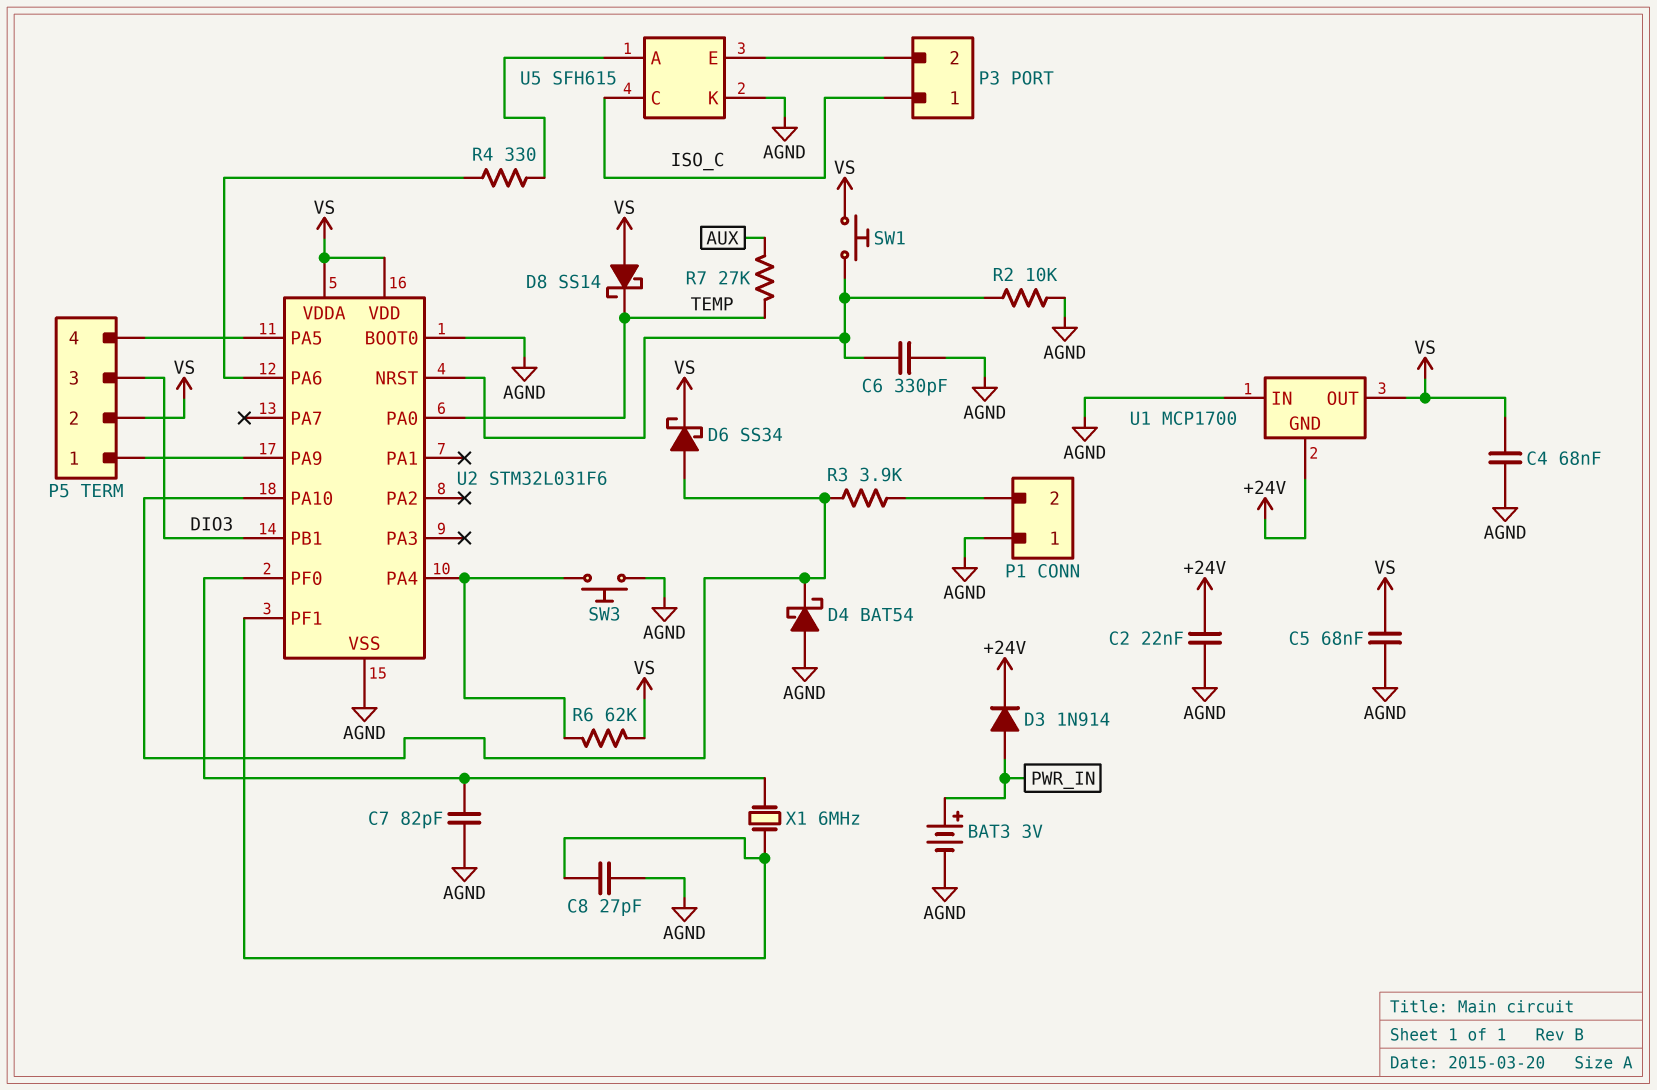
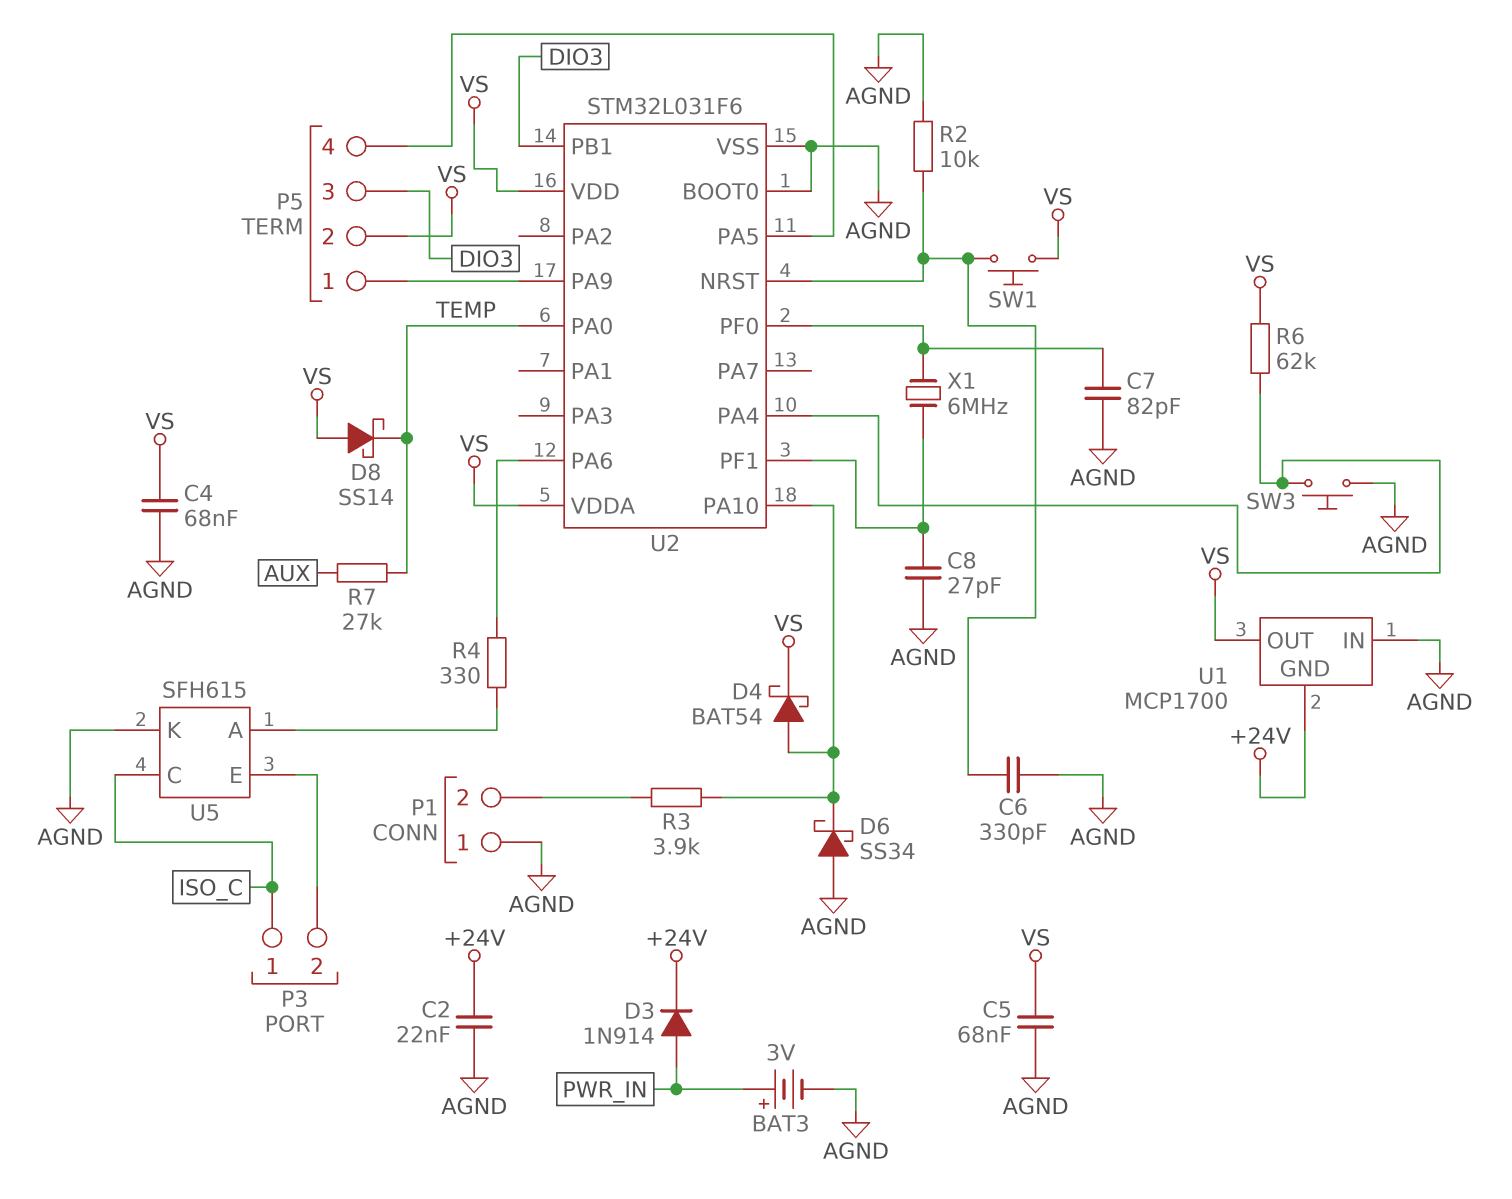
D4: schottky BAT54 (A AGND, K U2/PA10) -> schottky BAT54 (A U2/PA10, K VS)
D6: schottky SS34 (A U2/PA10, K VS) -> schottky SS34 (A AGND, K U2/PA10)

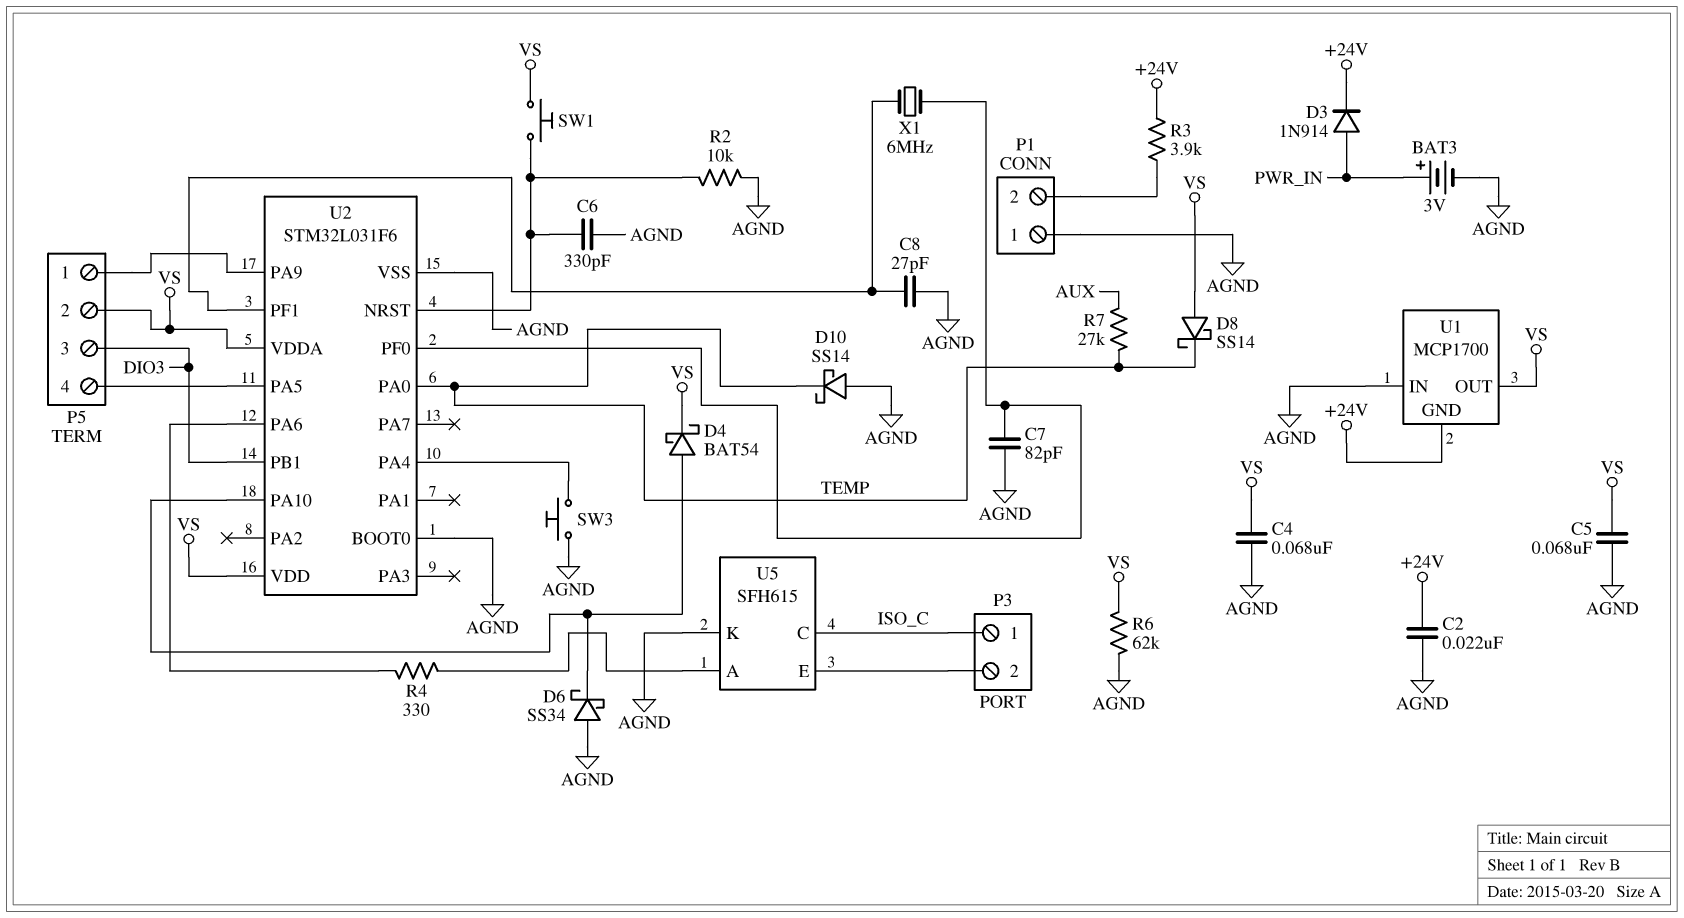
D10: none -> schottky SS14 (A AGND, K TEMP)
R3: 3.9k (P1/2, U2/PA10) -> 3.9k (+24V, P1/2)
R6: 62k (U2/PA4, VS) -> 62k (AGND, VS)

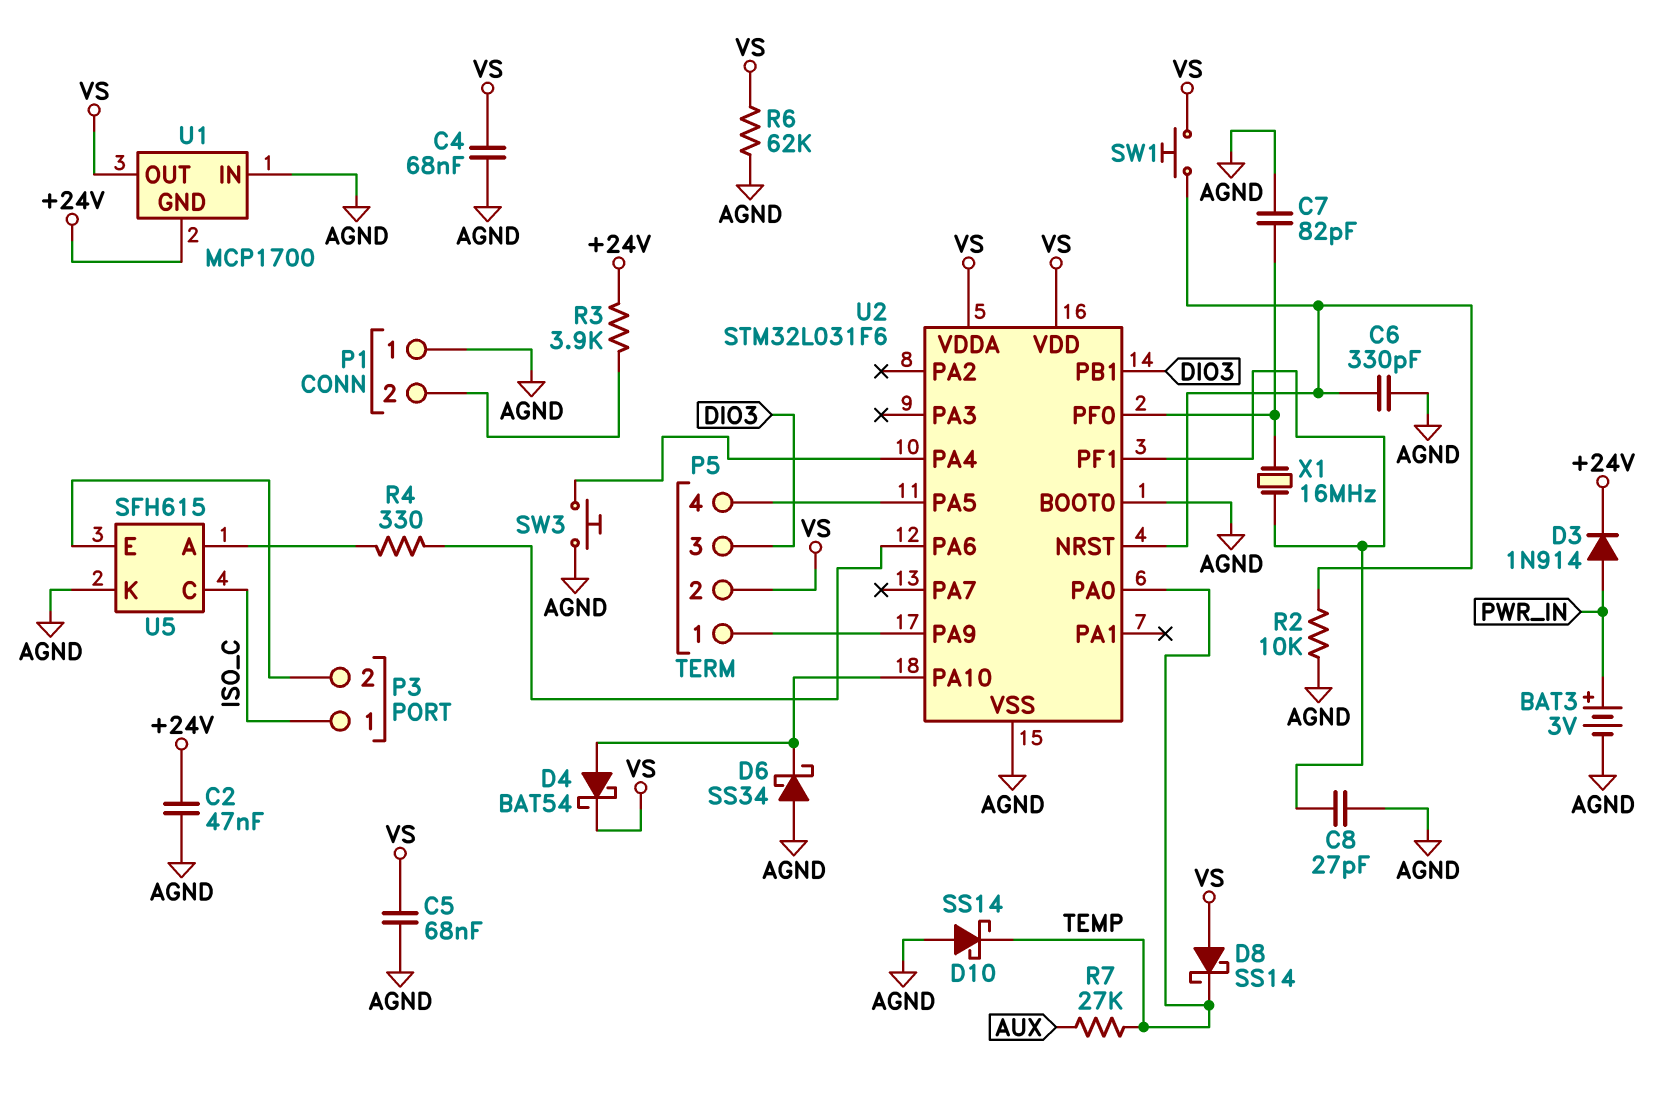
C2: 22nF (+24V, AGND) -> 47nF (+24V, AGND)
X1: 6MHz (U2/PF0, U2/PF1) -> 16MHz (U2/PF0, U2/PF1)

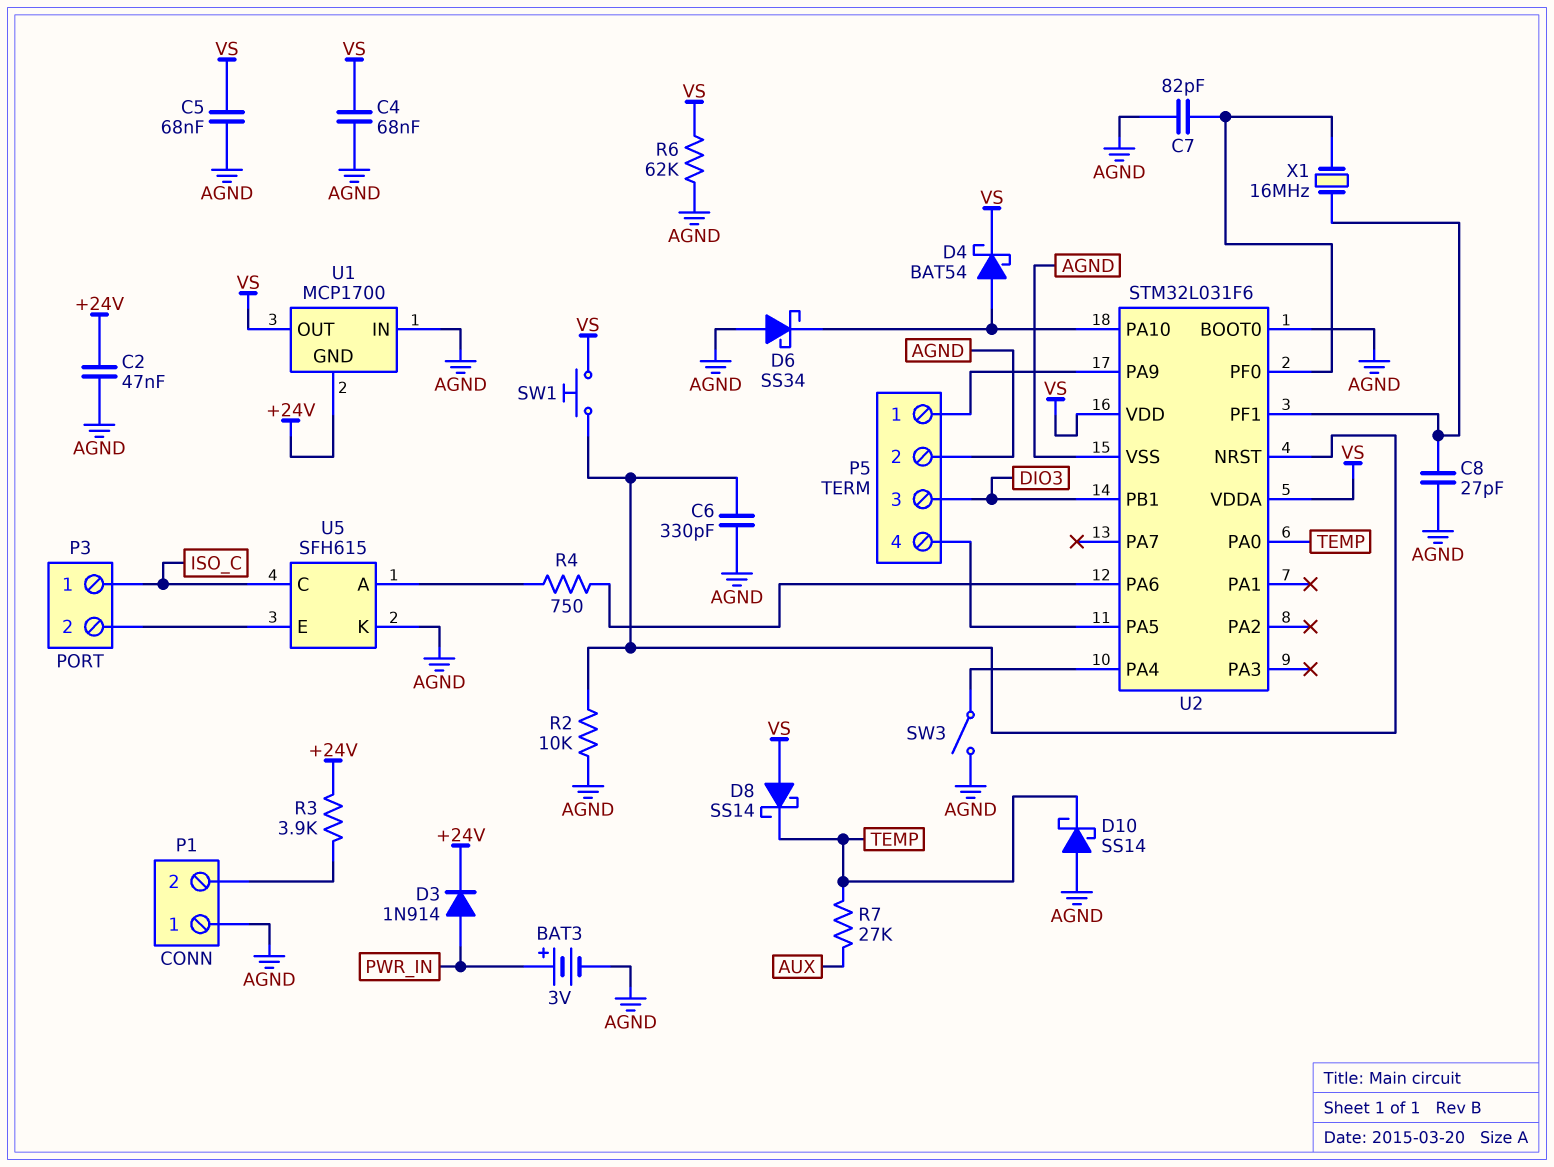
P5 pin 2: VS -> AGND
R4: 330 (U2/PA6, U5/A) -> 750 (U2/PA6, U5/A)
SW3: button (AGND, U2/PA4) -> switch (AGND, U2/PA4)

